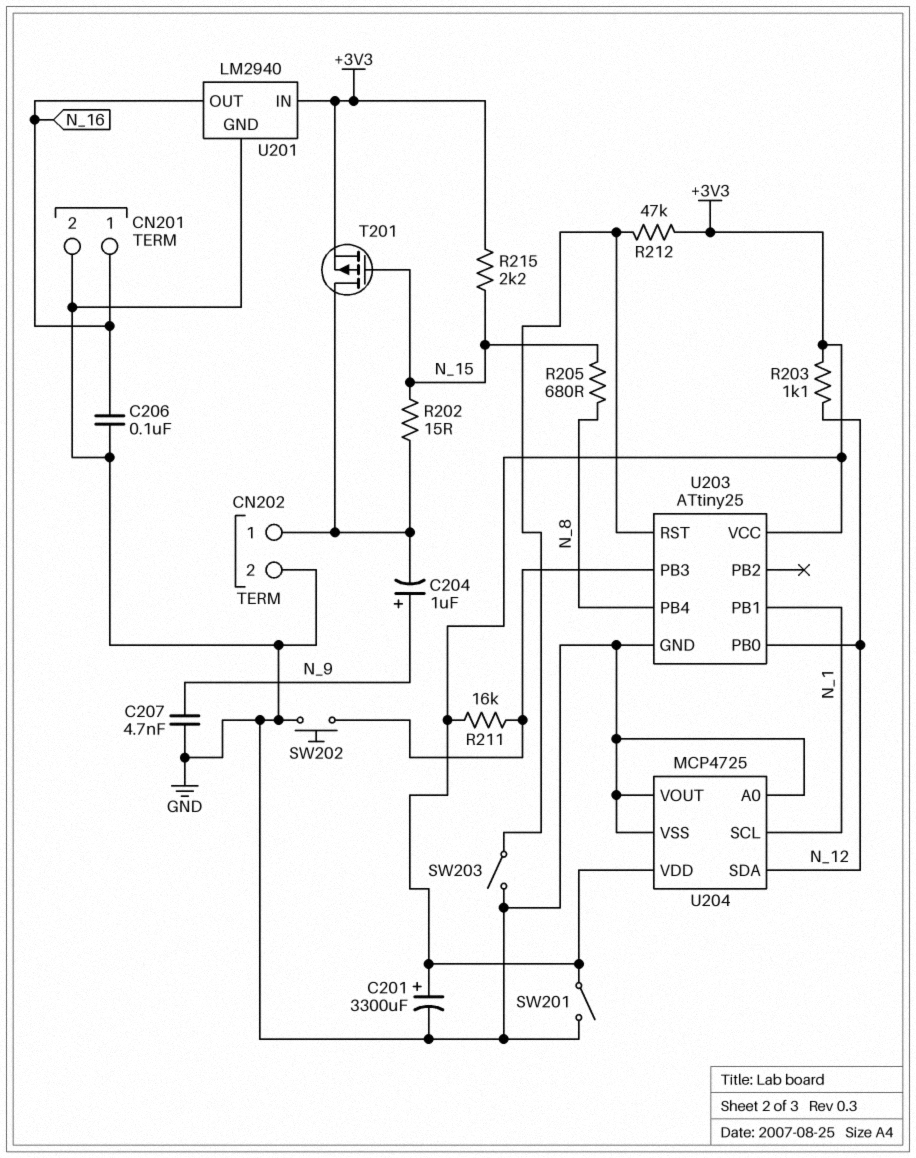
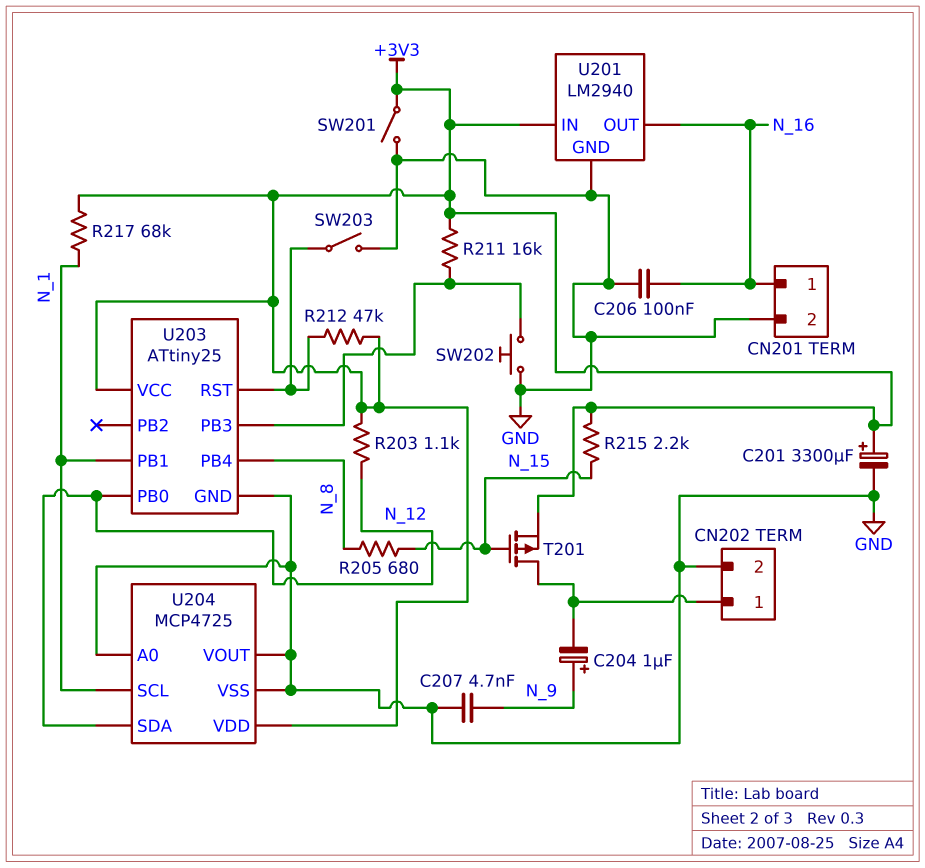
R202: 15 (CN202/1, N_15) -> none
R217: none -> 68k (+3V3, N_1)

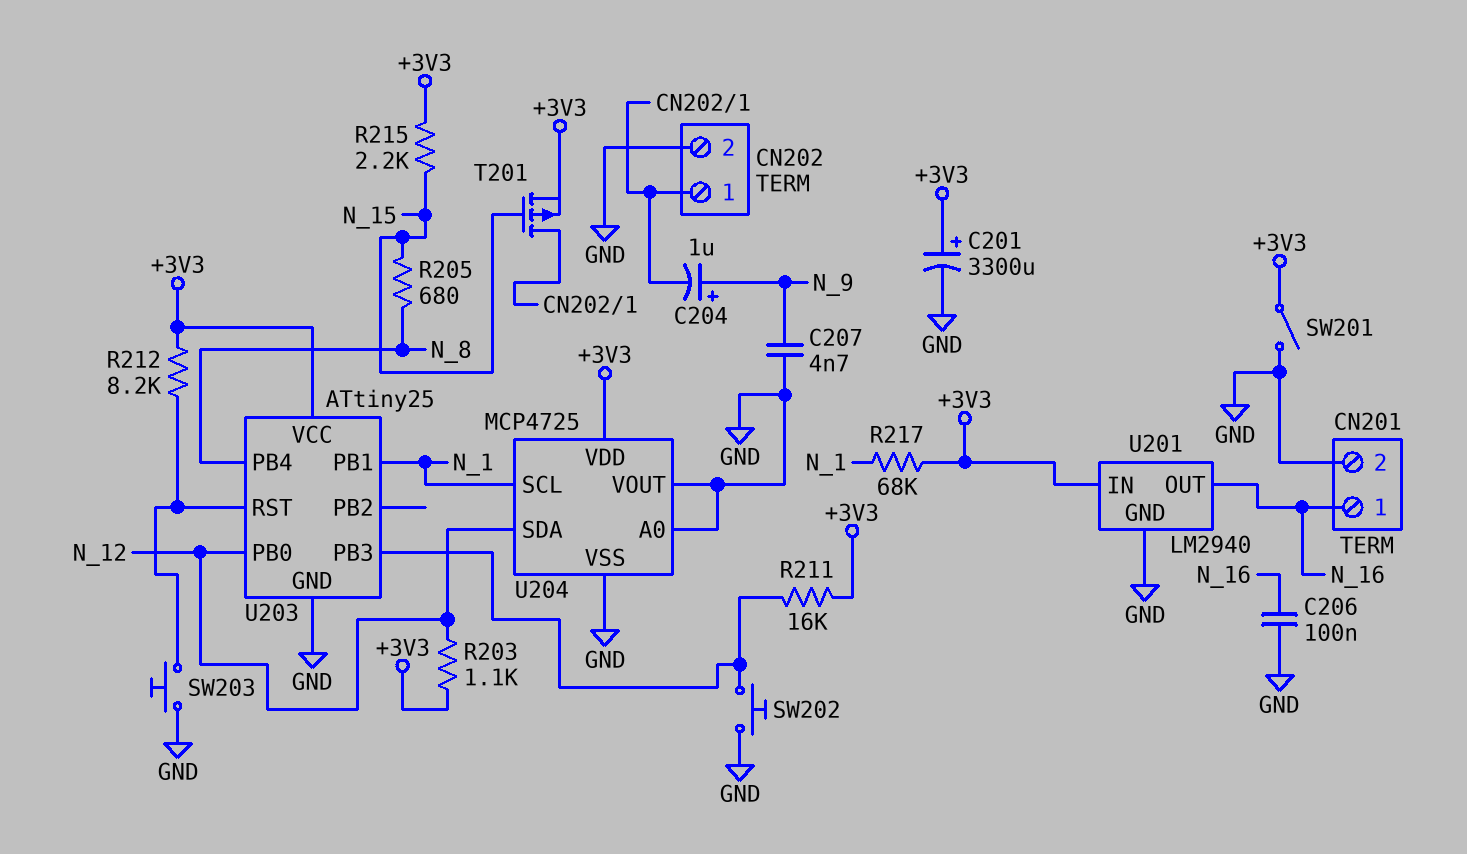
R212: 47k (+3V3, U203/RST) -> 8.2k (+3V3, U203/RST)
SW203: switch (GND, U203/RST) -> button (GND, U203/RST)

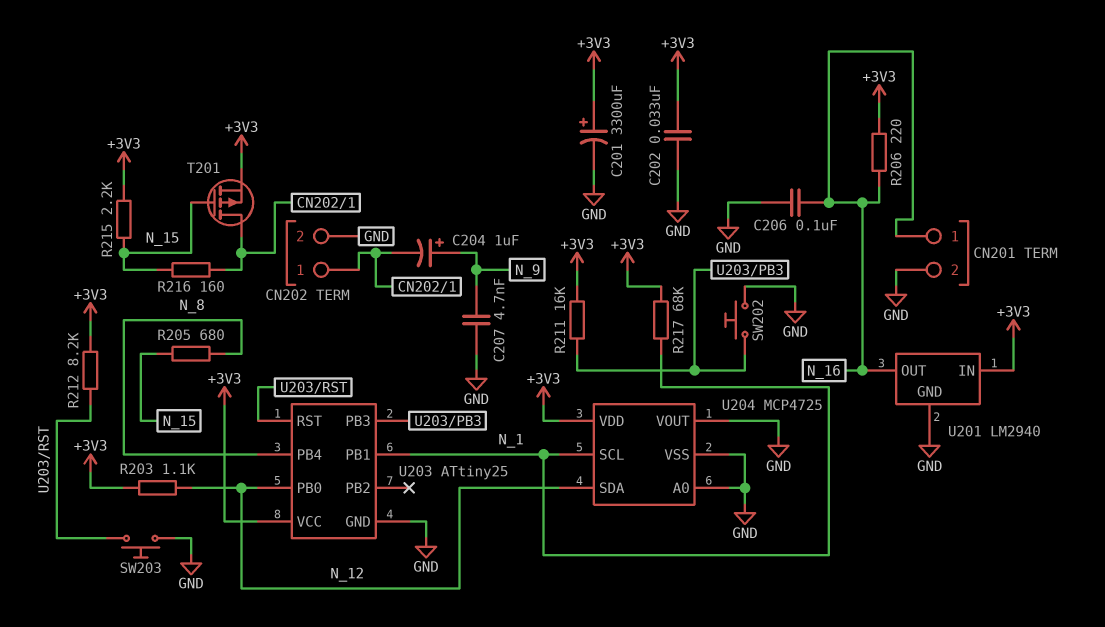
C202: none -> 33nF (+3V3, GND)
R206: none -> 220 (+3V3, N_16)
R216: none -> 160 (CN202/1, N_15)
SW201: switch (+3V3, GND) -> none

